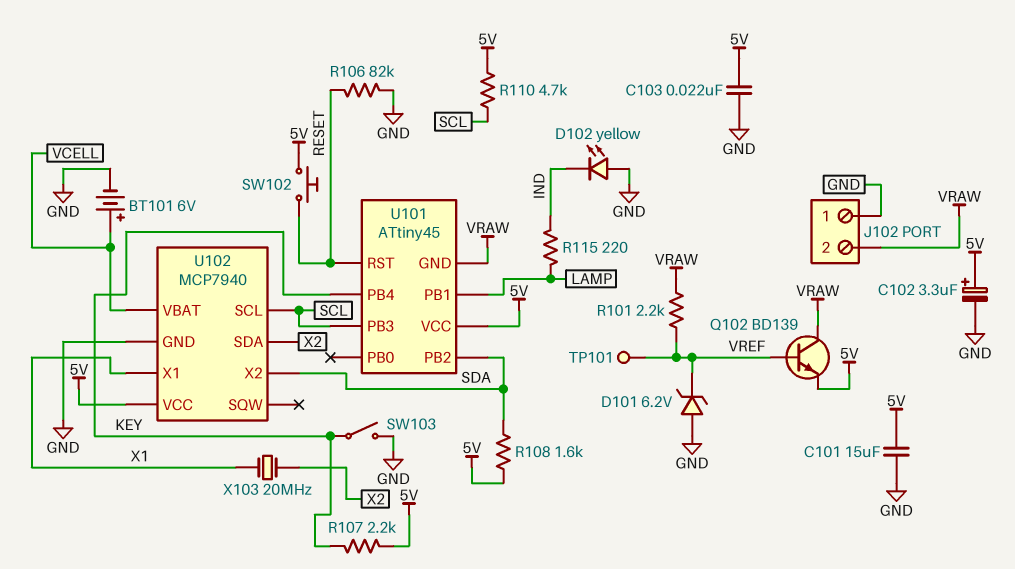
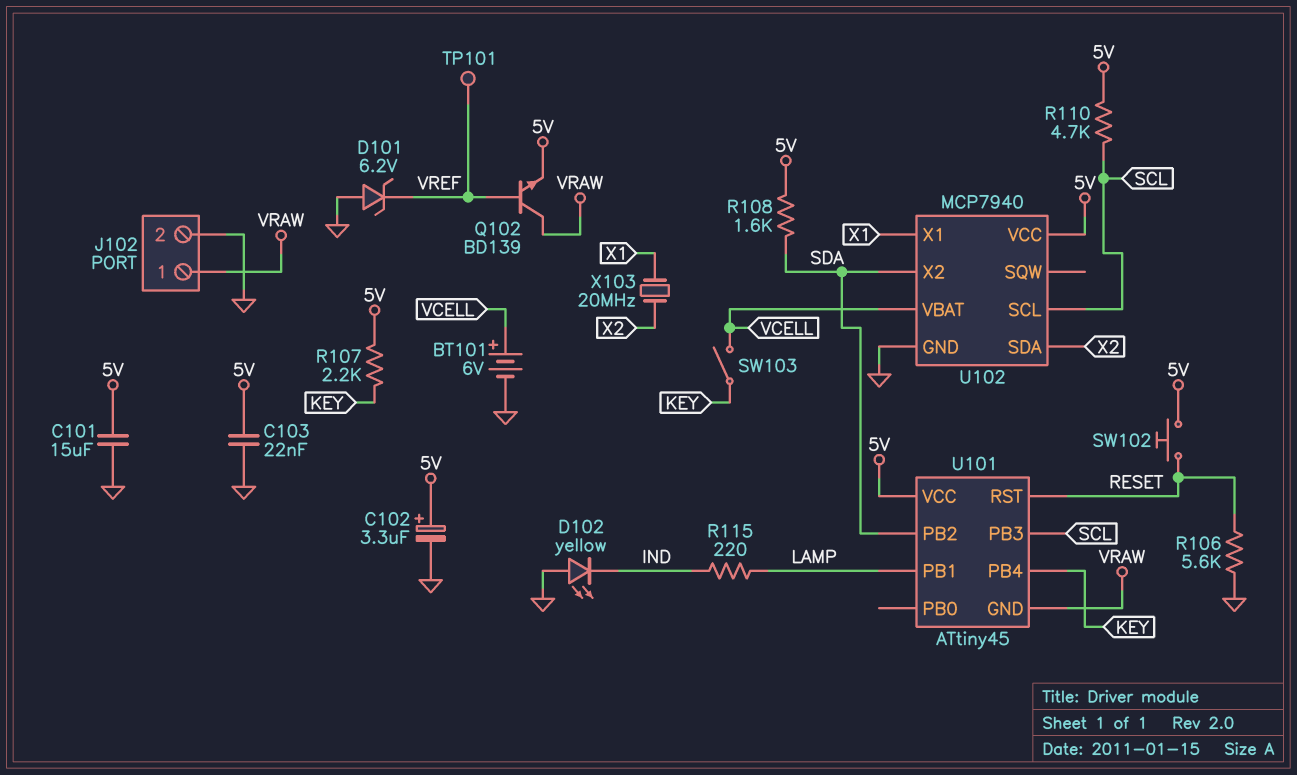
J102 pin 1: GND -> VRAW
J102 pin 2: VRAW -> GND
R101: 2.2k (VRAW, VREF) -> none
R106: 82k (GND, RESET) -> 5.6k (GND, RESET)
SW103: switch (GND, KEY) -> switch (KEY, VCELL)

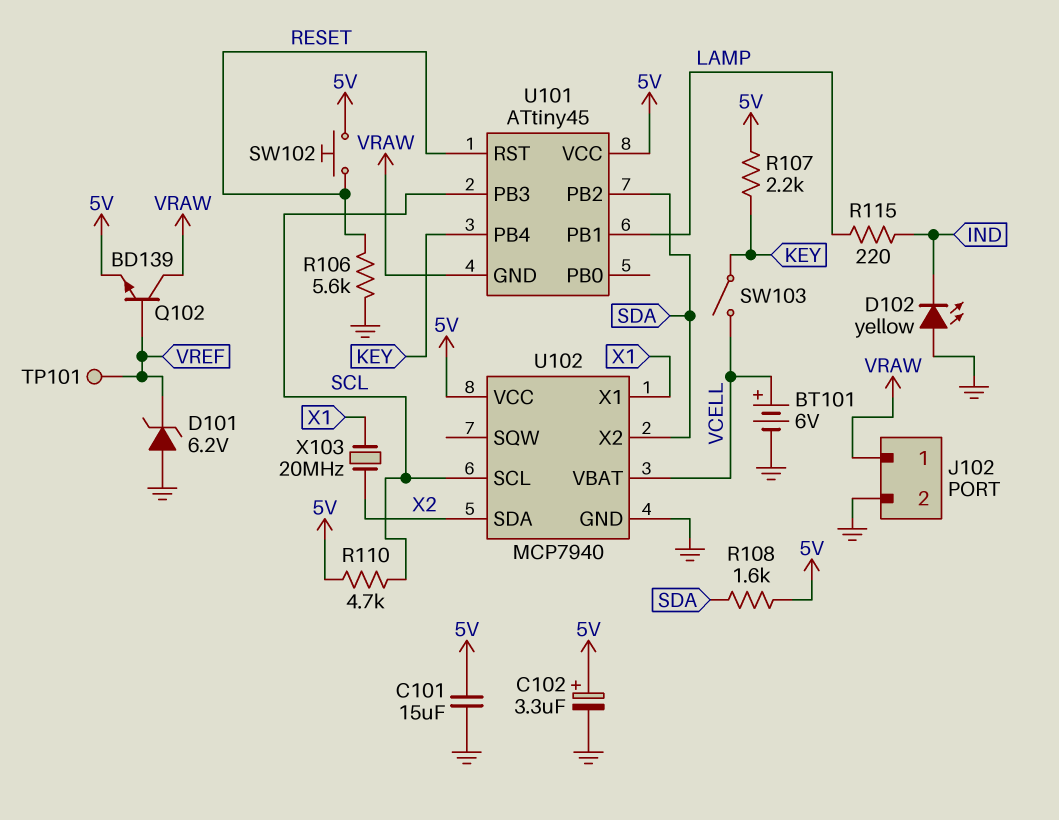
C103: 22nF (5V, GND) -> none

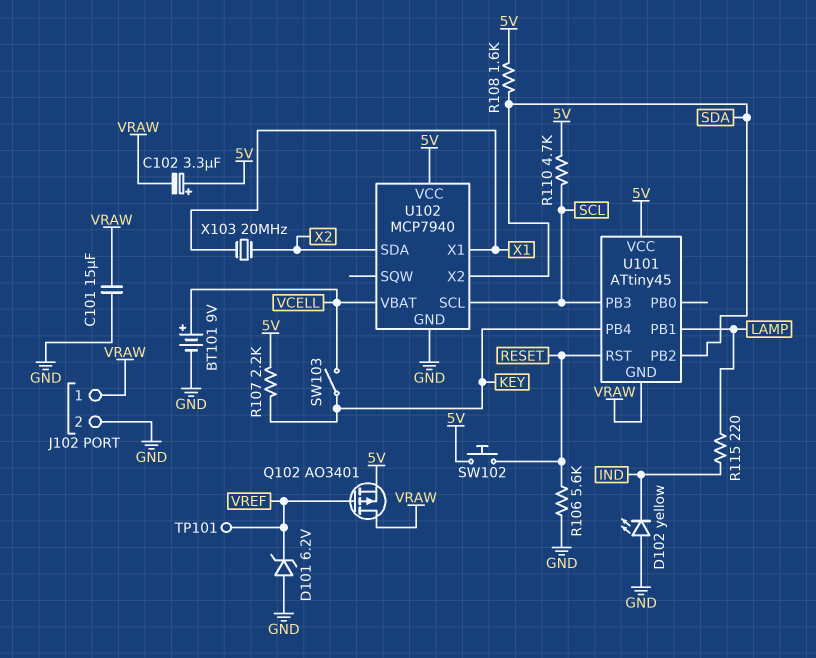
BT101: 6V (plus VCELL, minus GND) -> 9V (plus VCELL, minus GND)
C101: 15uF (5V, GND) -> 15uF (GND, VRAW)
C102: 3.3uF (plus 5V, minus GND) -> 3.3uF (plus 5V, minus VRAW)
Q102: NPN BD139 (B VREF, C VRAW, E 5V) -> PMOS AO3401 (G VREF, D VRAW, S 5V)

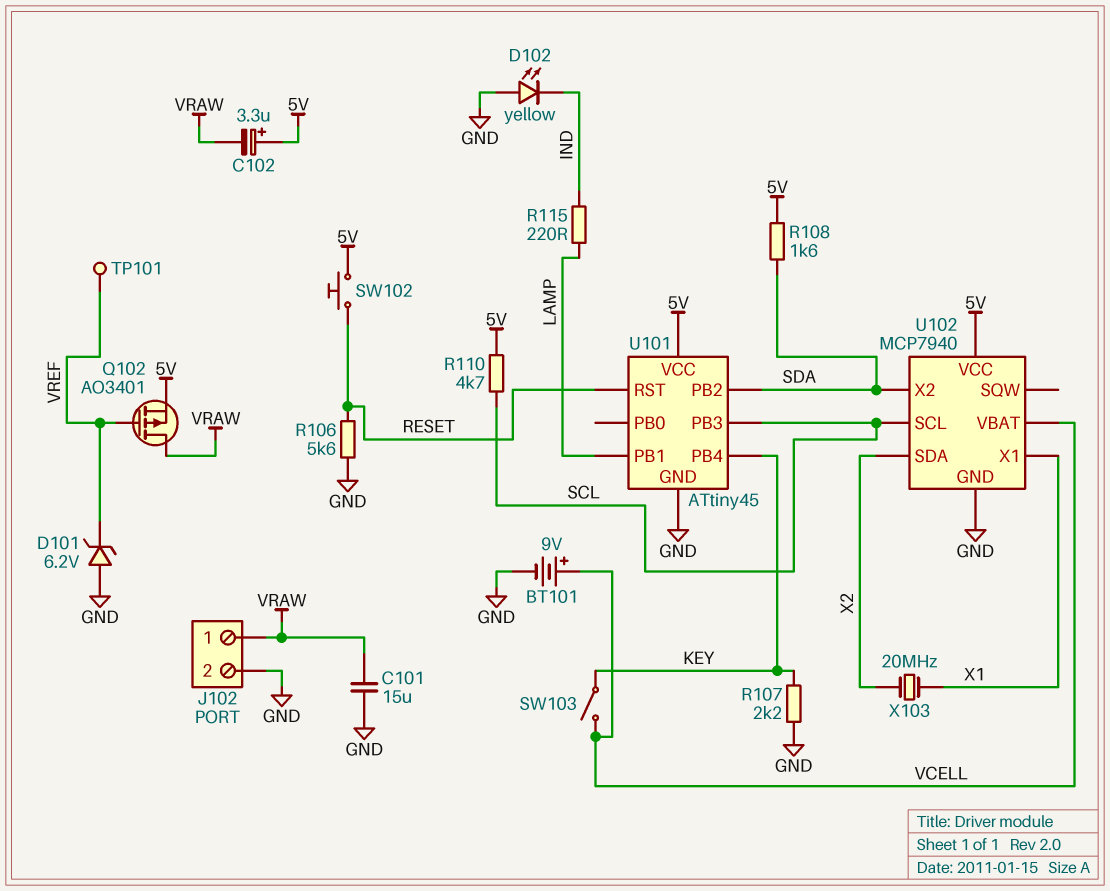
R107: 2.2k (5V, KEY) -> 2.2k (GND, KEY)
U101 pin GND: VRAW -> GND

